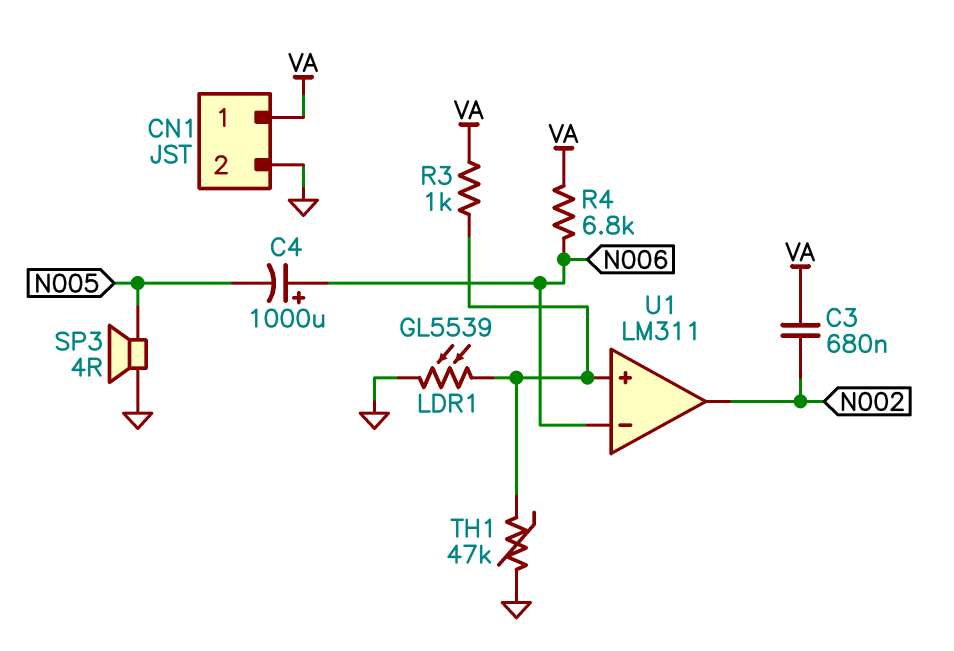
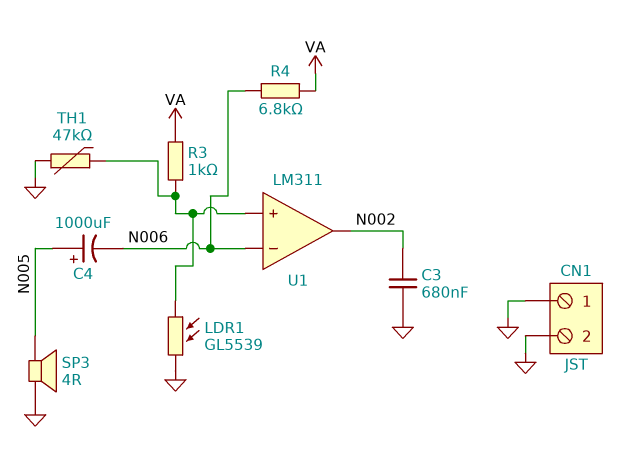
C3: 680nF (N002, VA) -> 680nF (GND, N002)
C4: 1000uF (plus N006, minus N005) -> 1000uF (plus N005, minus N006)
CN1 pin 1: VA -> GND

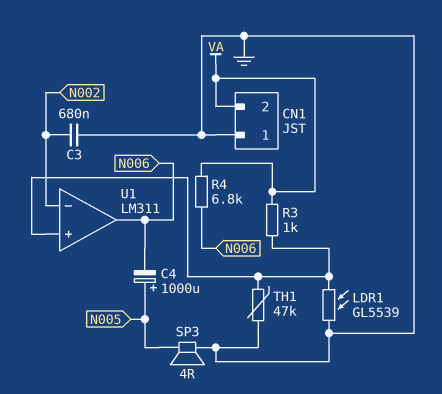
CN1 pin 2: GND -> VA
U1 pin in-: N006 -> N002
U1 pin out: N002 -> N006

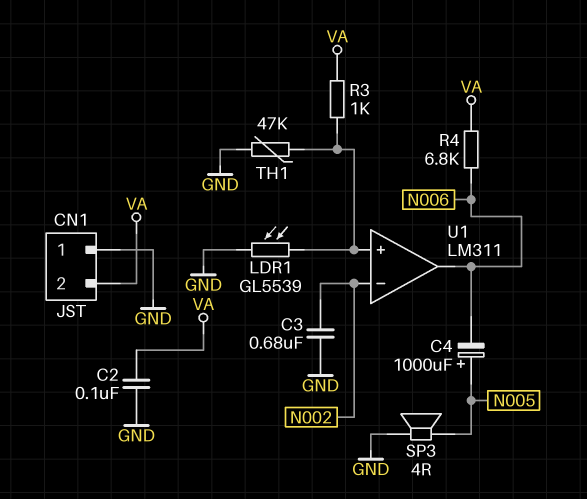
C2: none -> 100nF (GND, VA)

